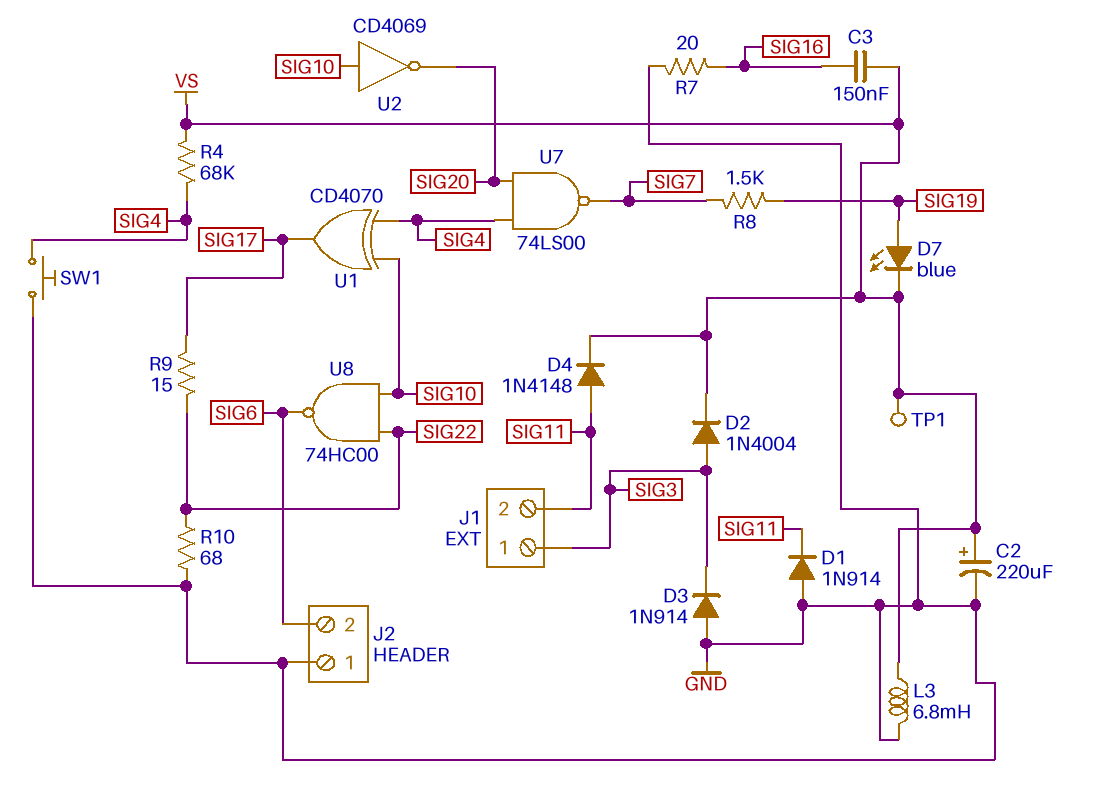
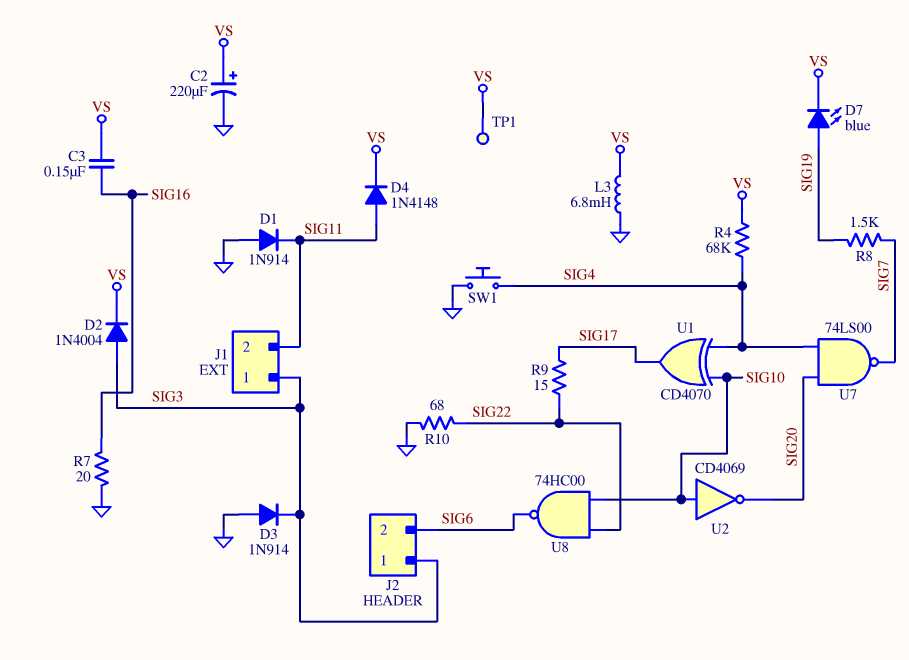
J2 pin 1: GND -> SIG3

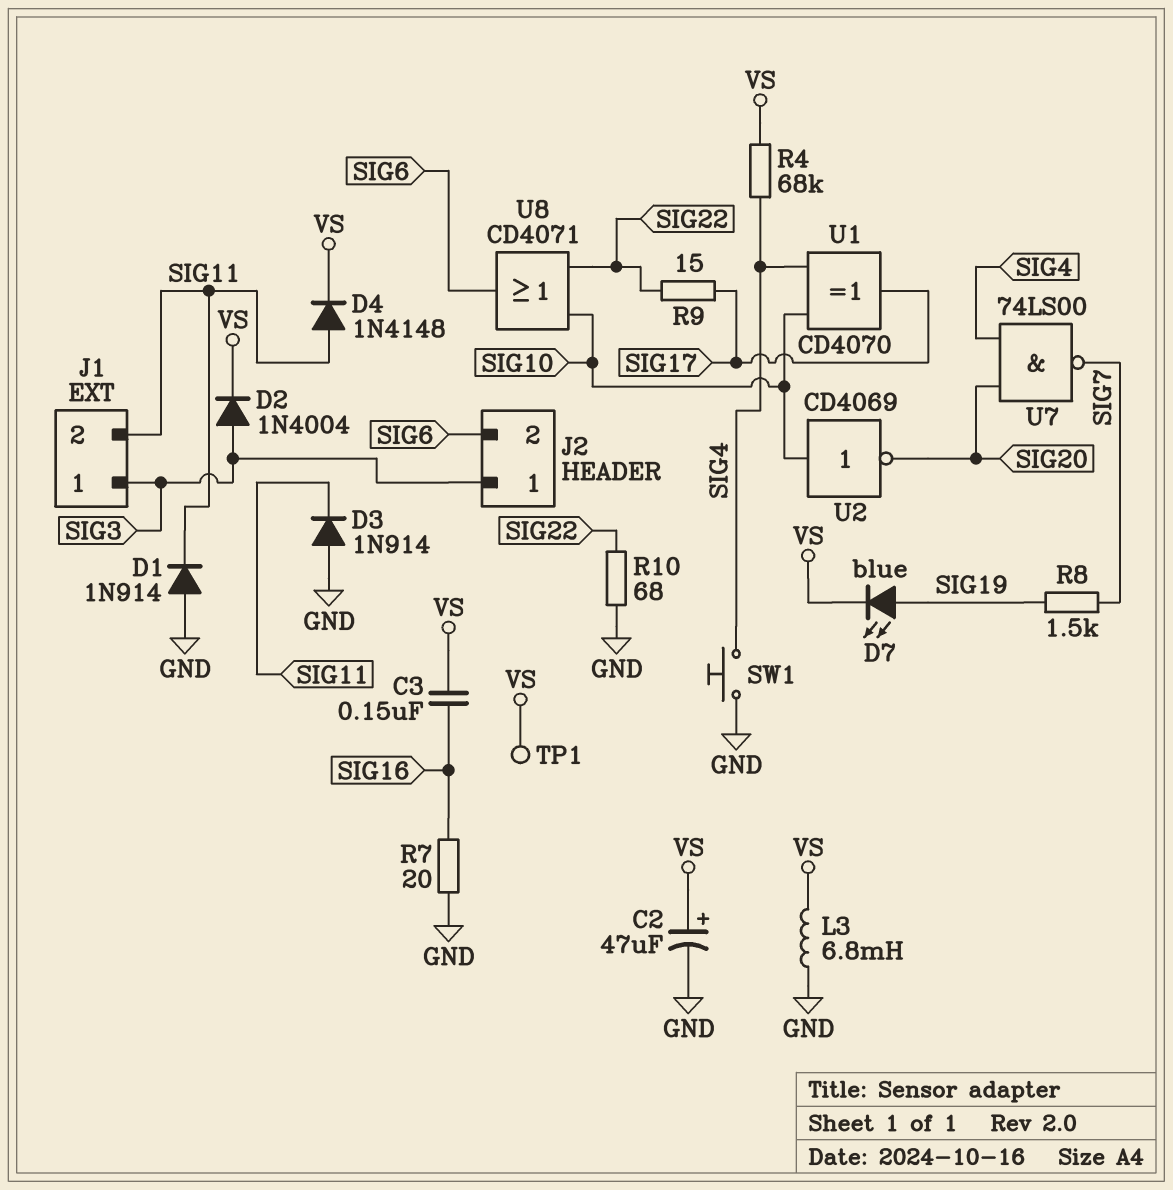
C2: 220uF (plus VS, minus GND) -> 47uF (plus VS, minus GND)
D3: diode 1N914 (A GND, K SIG3) -> diode 1N914 (A GND, K SIG11)
U8: NAND 74HC00 (in SIG10, in SIG22, out SIG6) -> OR CD4071 (in SIG10, in SIG22, out SIG6)

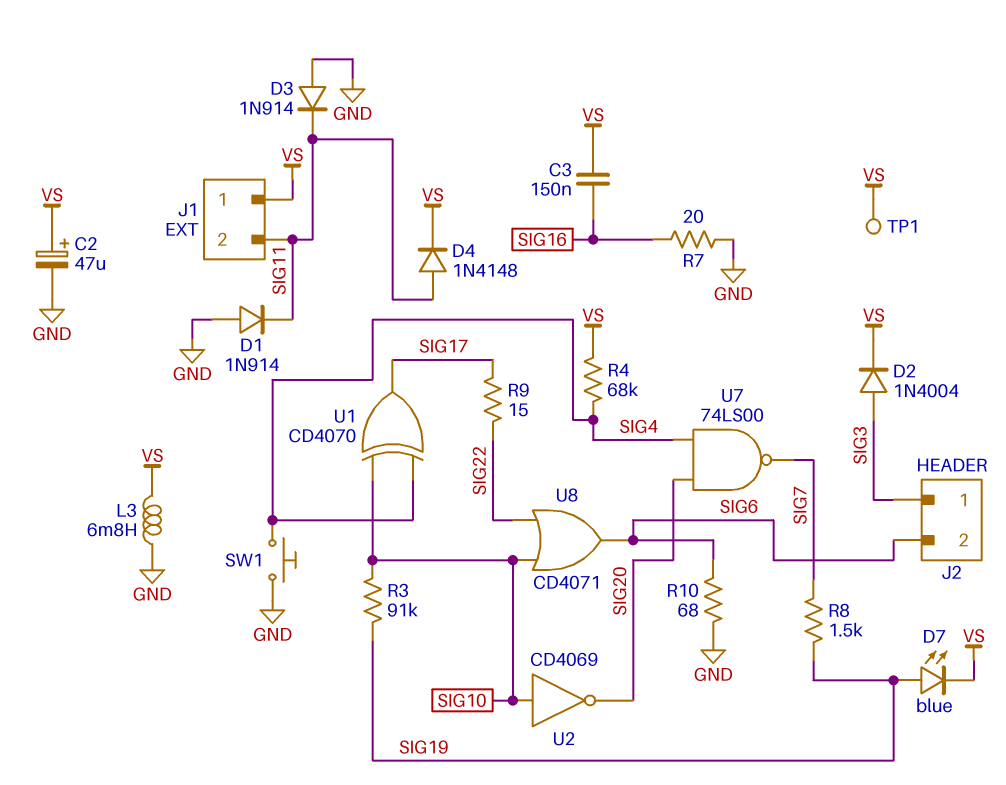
J1 pin 1: SIG3 -> VS
R3: none -> 91k (SIG10, SIG19)
R10: 68 (GND, SIG22) -> 68 (GND, SIG6)

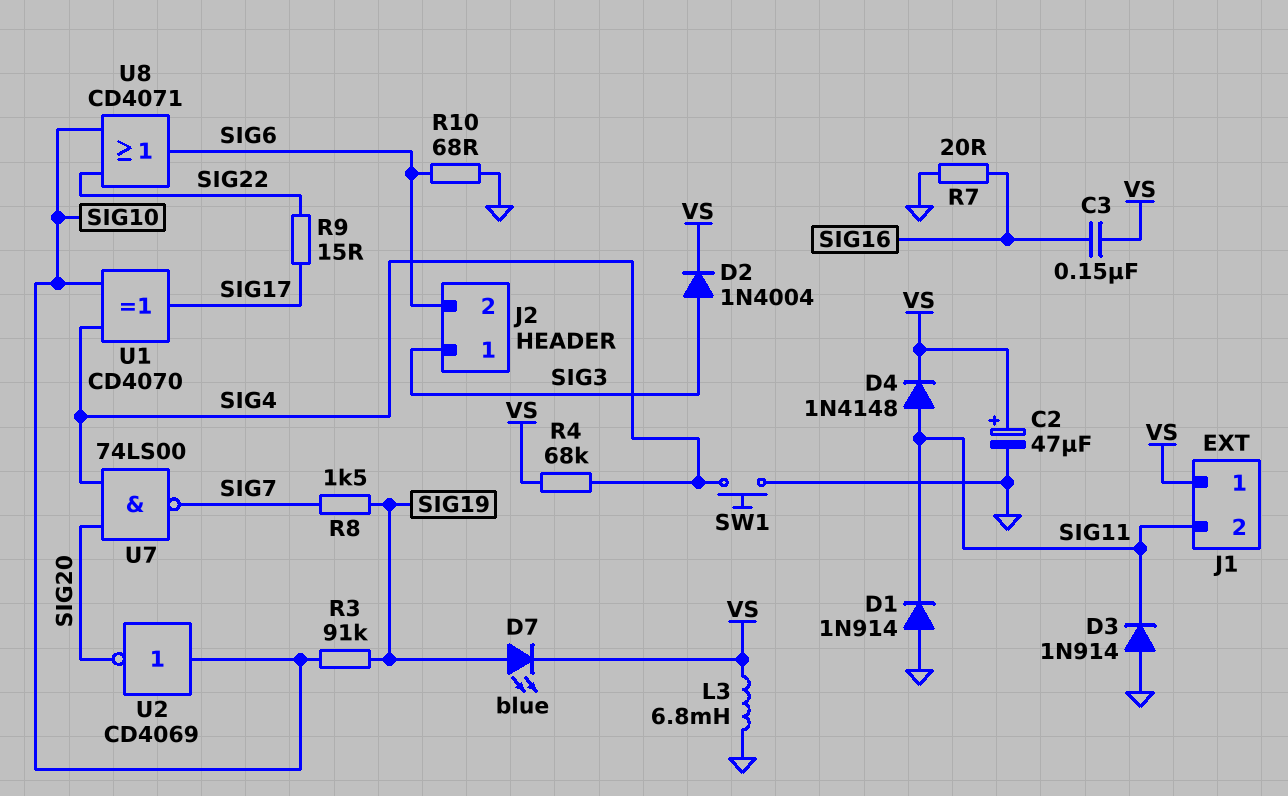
TP1: test point (VS) -> none

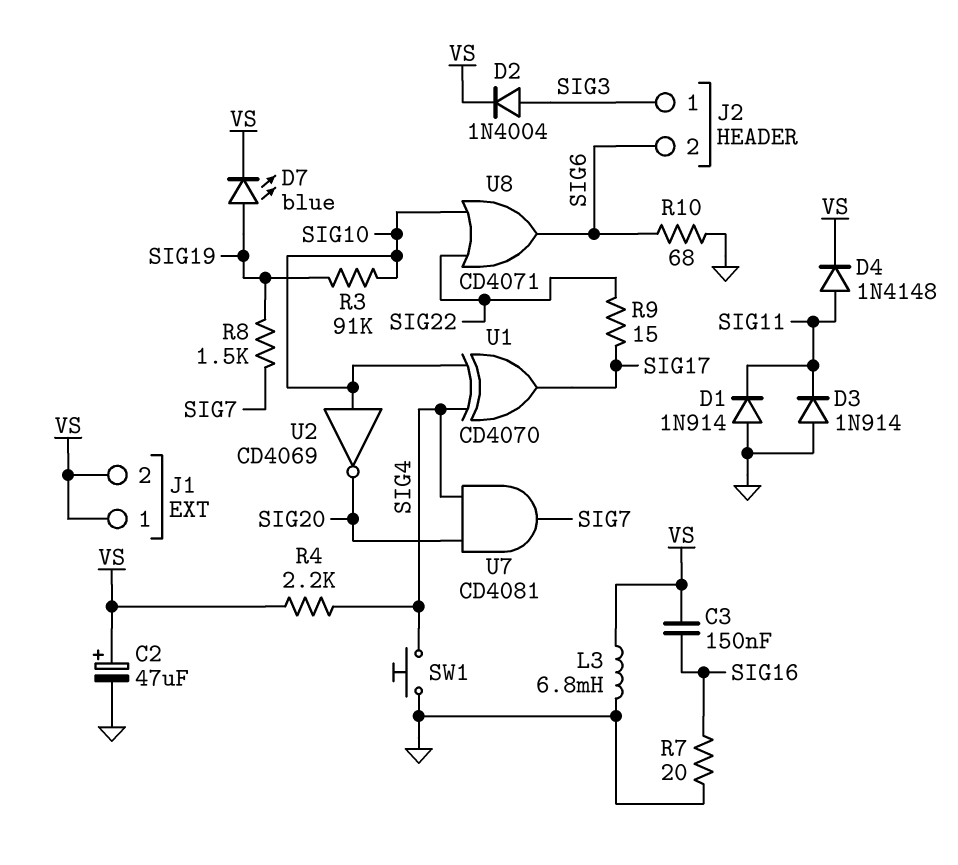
J1 pin 2: SIG11 -> VS
R4: 68k (SIG4, VS) -> 2.2k (SIG4, VS)
U7: NAND 74LS00 (in SIG4, in SIG20, out SIG7) -> AND CD4081 (in SIG4, in SIG20, out SIG7)

